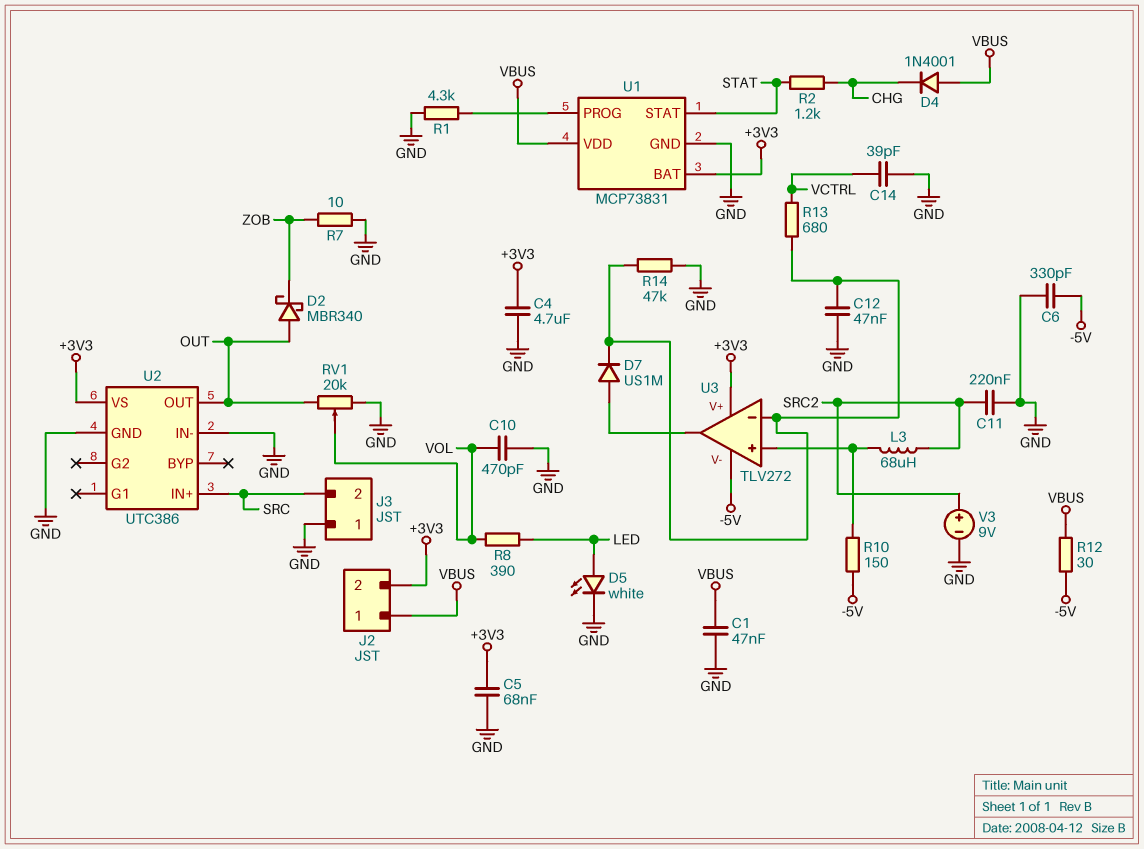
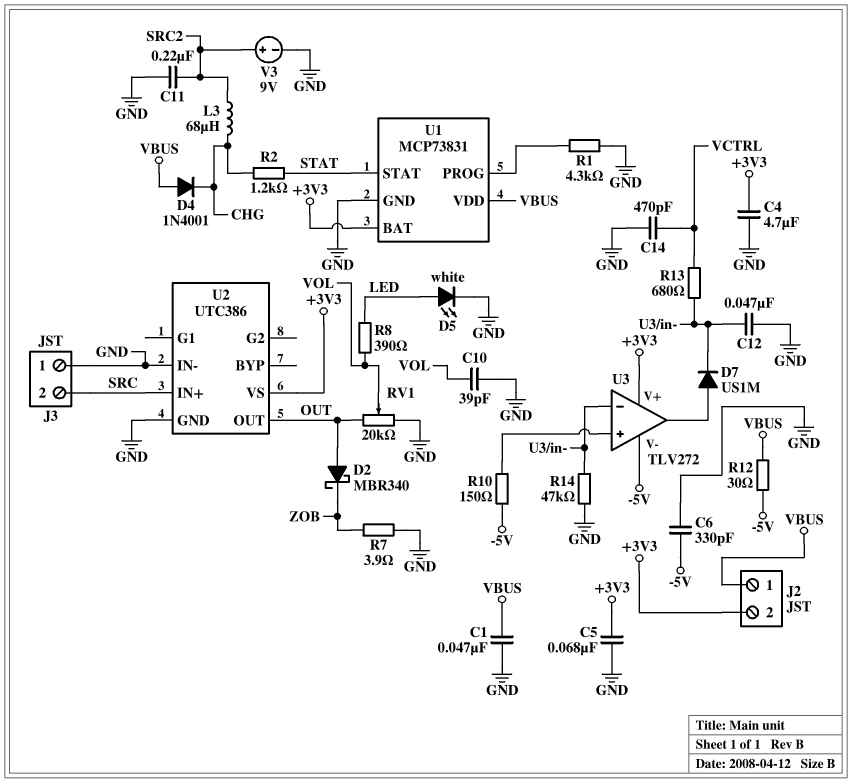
C10: 470pF (GND, VOL) -> 39pF (GND, VOL)
C14: 39pF (GND, VCTRL) -> 470pF (GND, VCTRL)
L3: 68uH (SRC2, U3/in+) -> 68uH (CHG, SRC2)
R7: 10 (GND, ZOB) -> 3.9 (GND, ZOB)

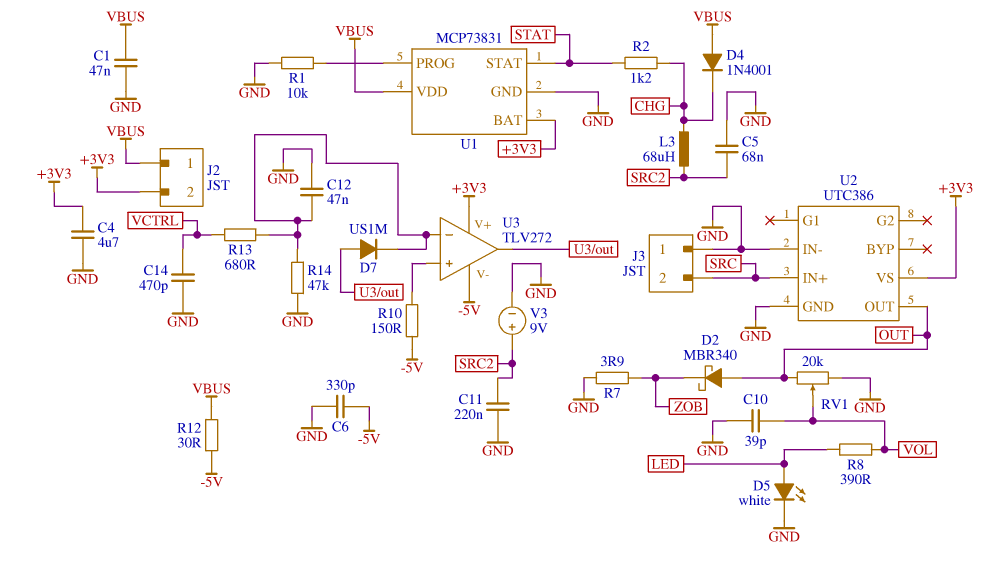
C5: 68nF (+3V3, GND) -> 68nF (GND, SRC2)
R1: 4.3k (GND, U1/PROG) -> 10k (GND, U1/PROG)

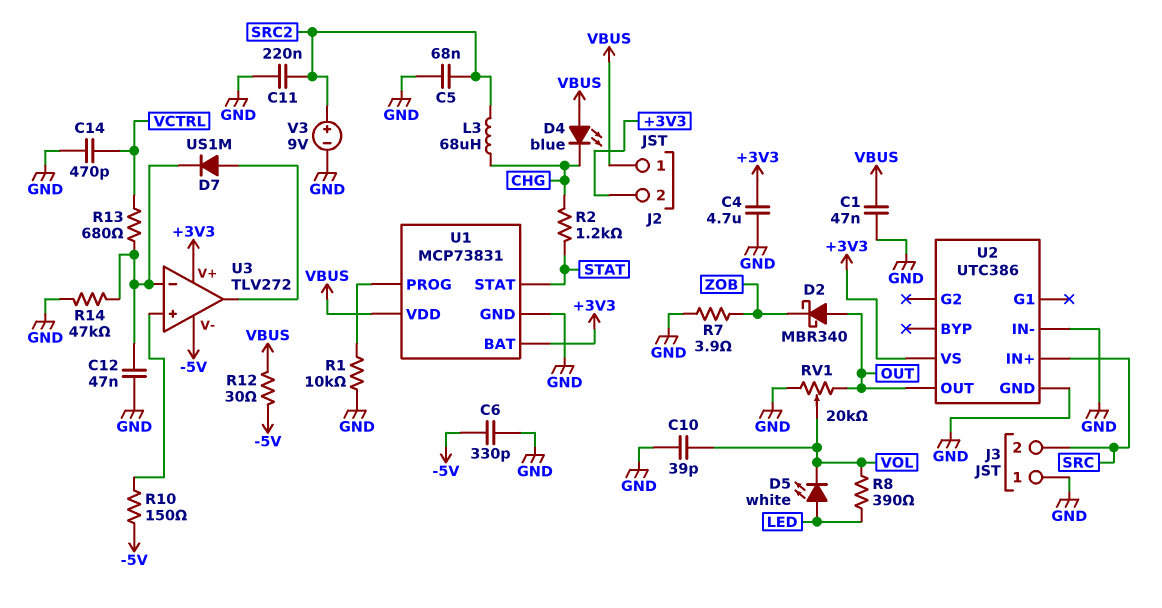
D4: diode 1N4001 (A VBUS, K CHG) -> LED blue (A VBUS, K CHG)
D5: LED white (A LED, K GND) -> LED white (A LED, K VOL)

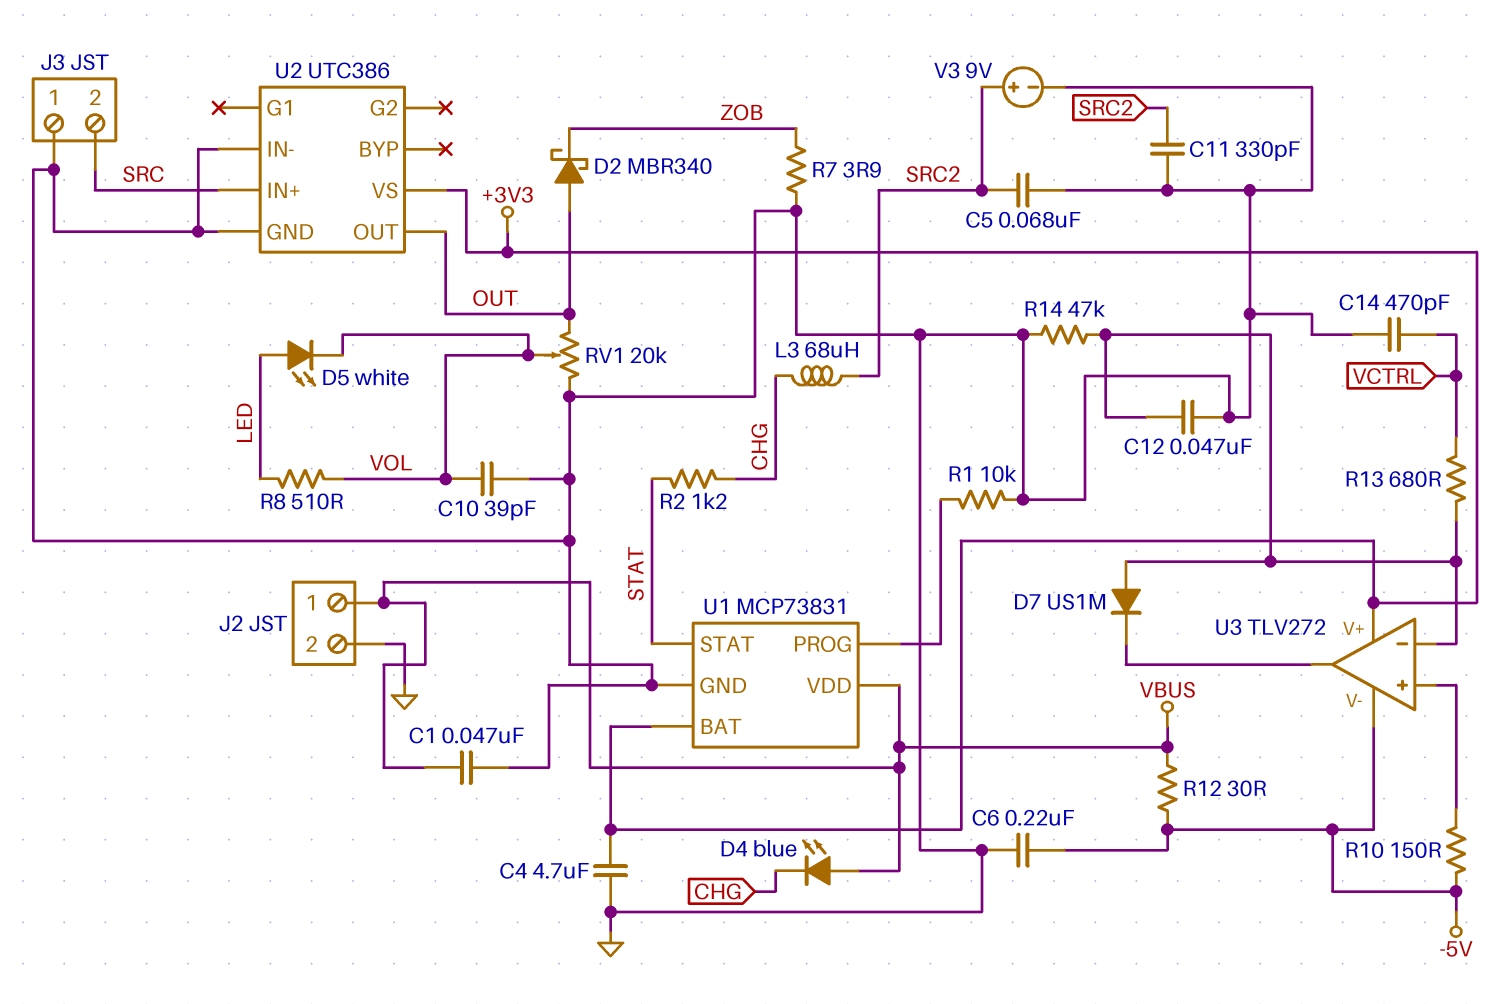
C6: 330pF (-5V, GND) -> 220nF (-5V, GND)
C11: 220nF (GND, SRC2) -> 330pF (GND, SRC2)
D7: diode US1M (A U3/out, K U3/in-) -> diode US1M (A U3/in-, K U3/out)
J2 pin 2: +3V3 -> GND
R8: 390 (LED, VOL) -> 510 (LED, VOL)

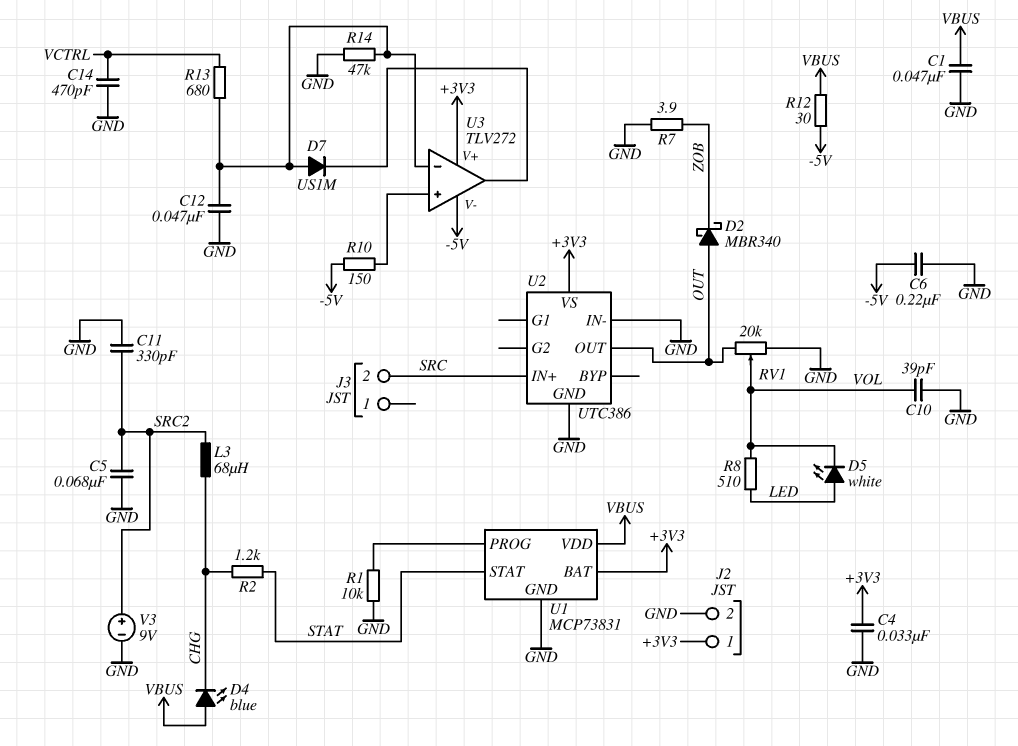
C4: 4.7uF (+3V3, GND) -> 33nF (+3V3, GND)
J2 pin 1: VBUS -> +3V3
J3 pin 1: GND -> none

